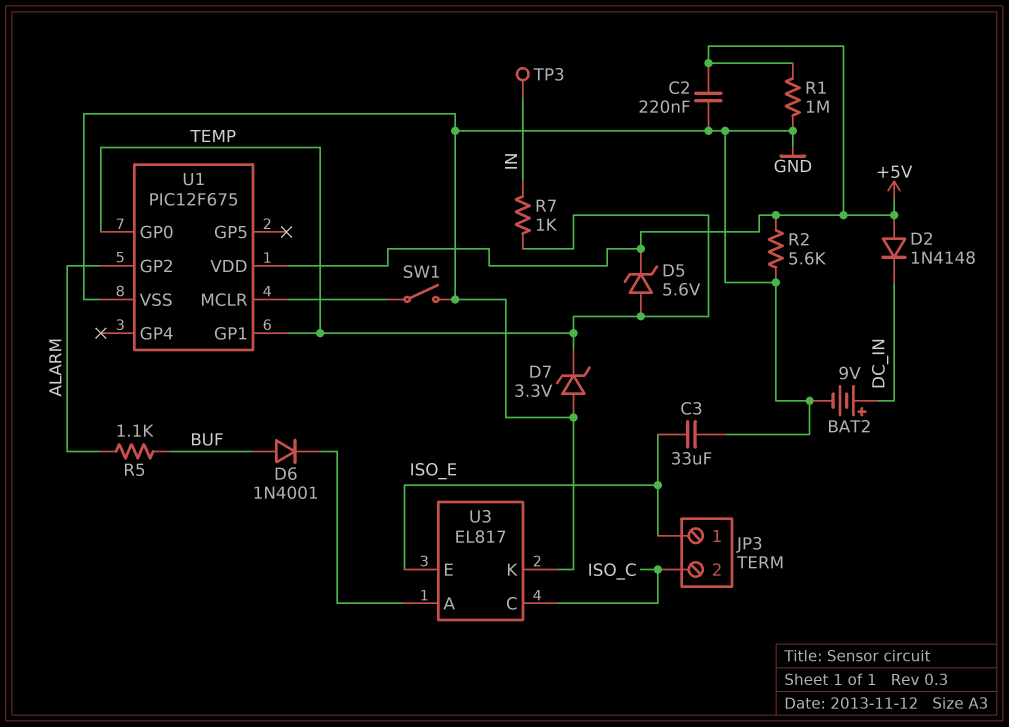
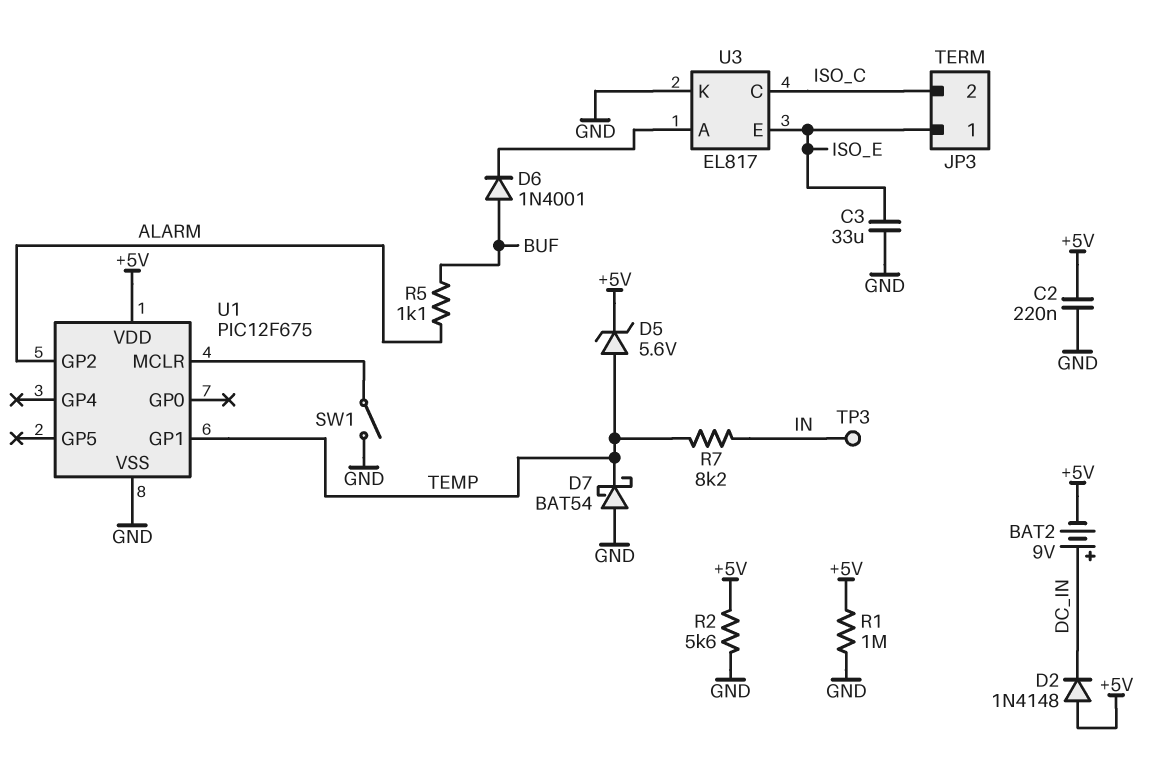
BAT2: 9V (plus DC_IN, minus GND) -> 9V (plus DC_IN, minus +5V)
D7: zener 3.3V (A GND, K TEMP) -> schottky BAT54 (A GND, K TEMP)
R7: 1k (IN, TEMP) -> 8.2k (IN, TEMP)
U1 pin GP0: TEMP -> none

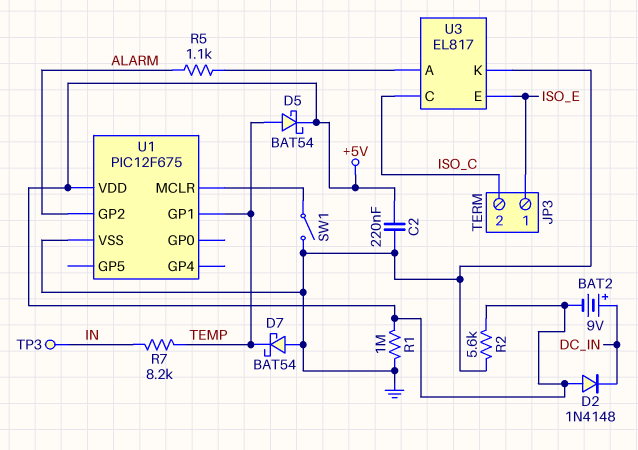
C3: 33uF (GND, ISO_E) -> none
D5: zener 5.6V (A TEMP, K +5V) -> schottky BAT54 (A TEMP, K +5V)
D6: diode 1N4001 (A BUF, K U3/A) -> none
R5: 1.1k (ALARM, BUF) -> 1.1k (ALARM, U3/A)

